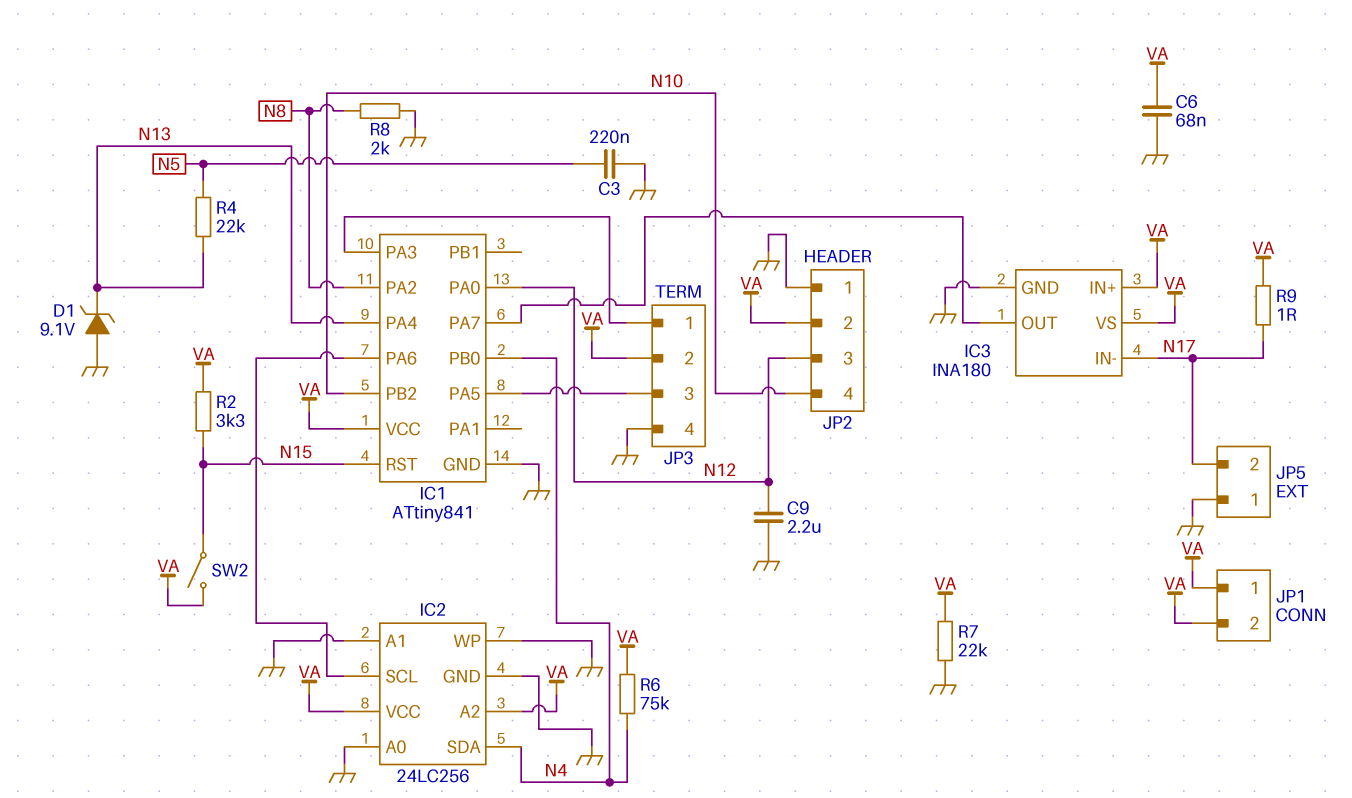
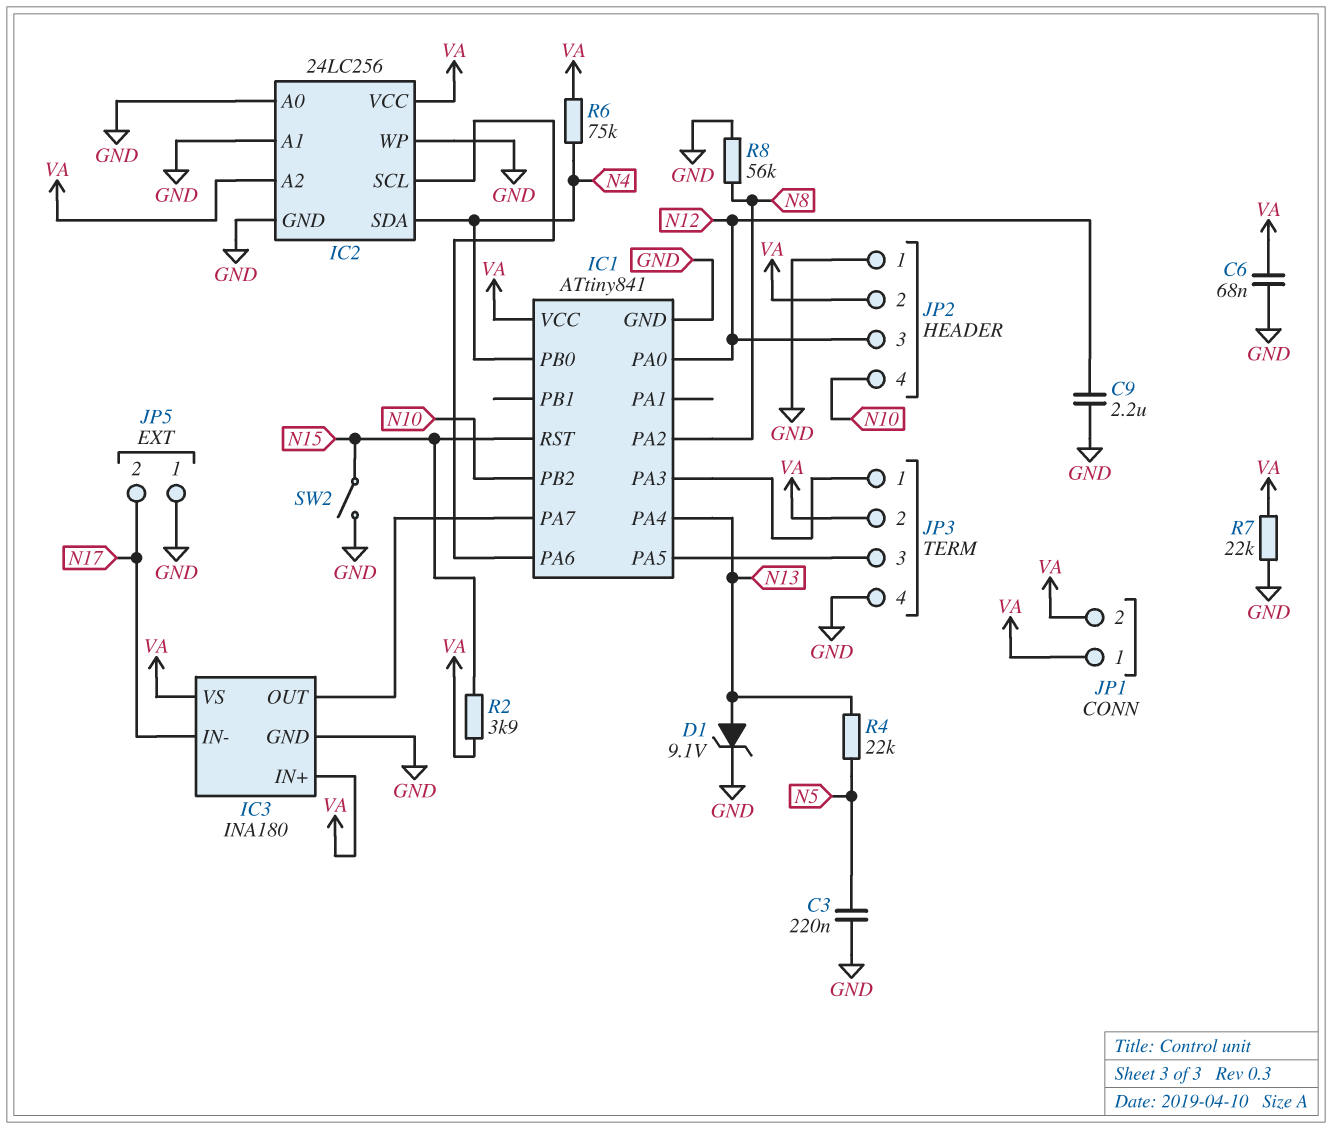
D1: zener 9.1V (A GND, K N13) -> zener 9.1V (A N13, K GND)
R2: 3.3k (N15, VA) -> 3.9k (N15, VA)
R8: 2k (GND, N8) -> 56k (GND, N8)
R9: 1 (N17, VA) -> none
SW2: switch (N15, VA) -> switch (GND, N15)

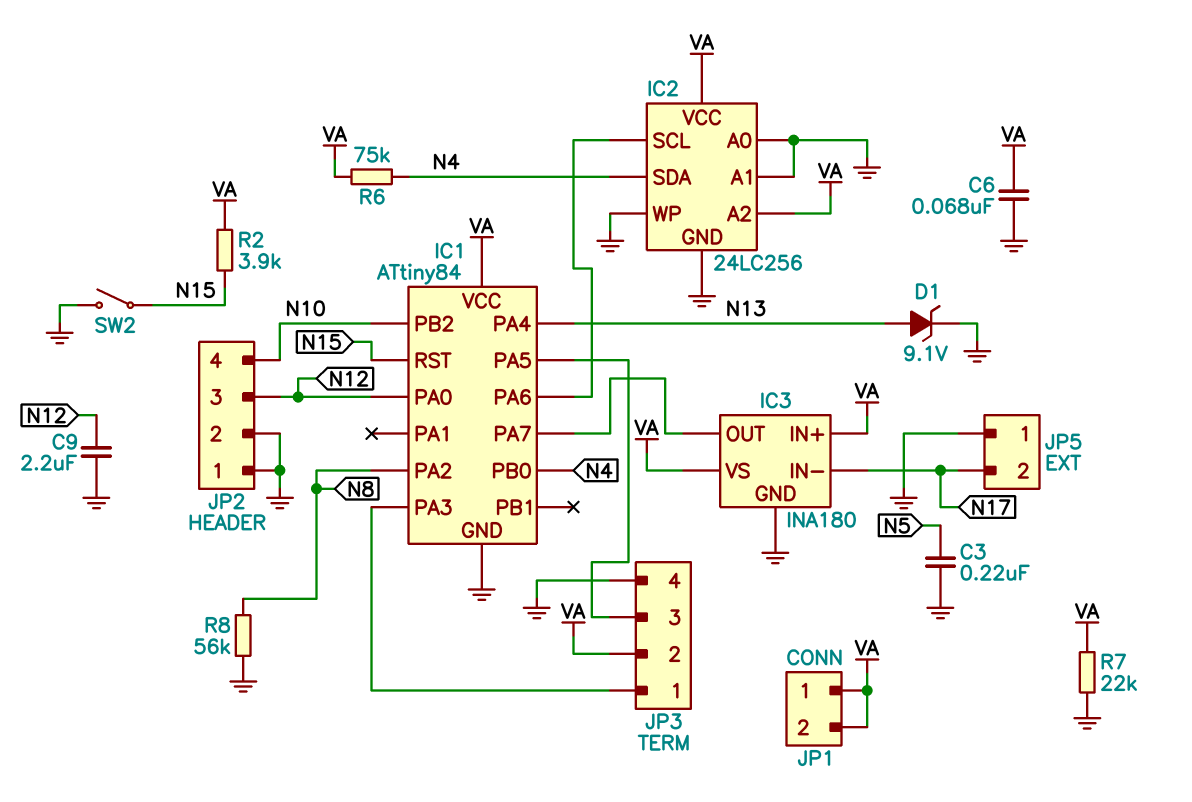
IC1: ATtiny841 -> ATtiny84
JP2 pin 2: VA -> GND
R4: 22k (N5, N13) -> none

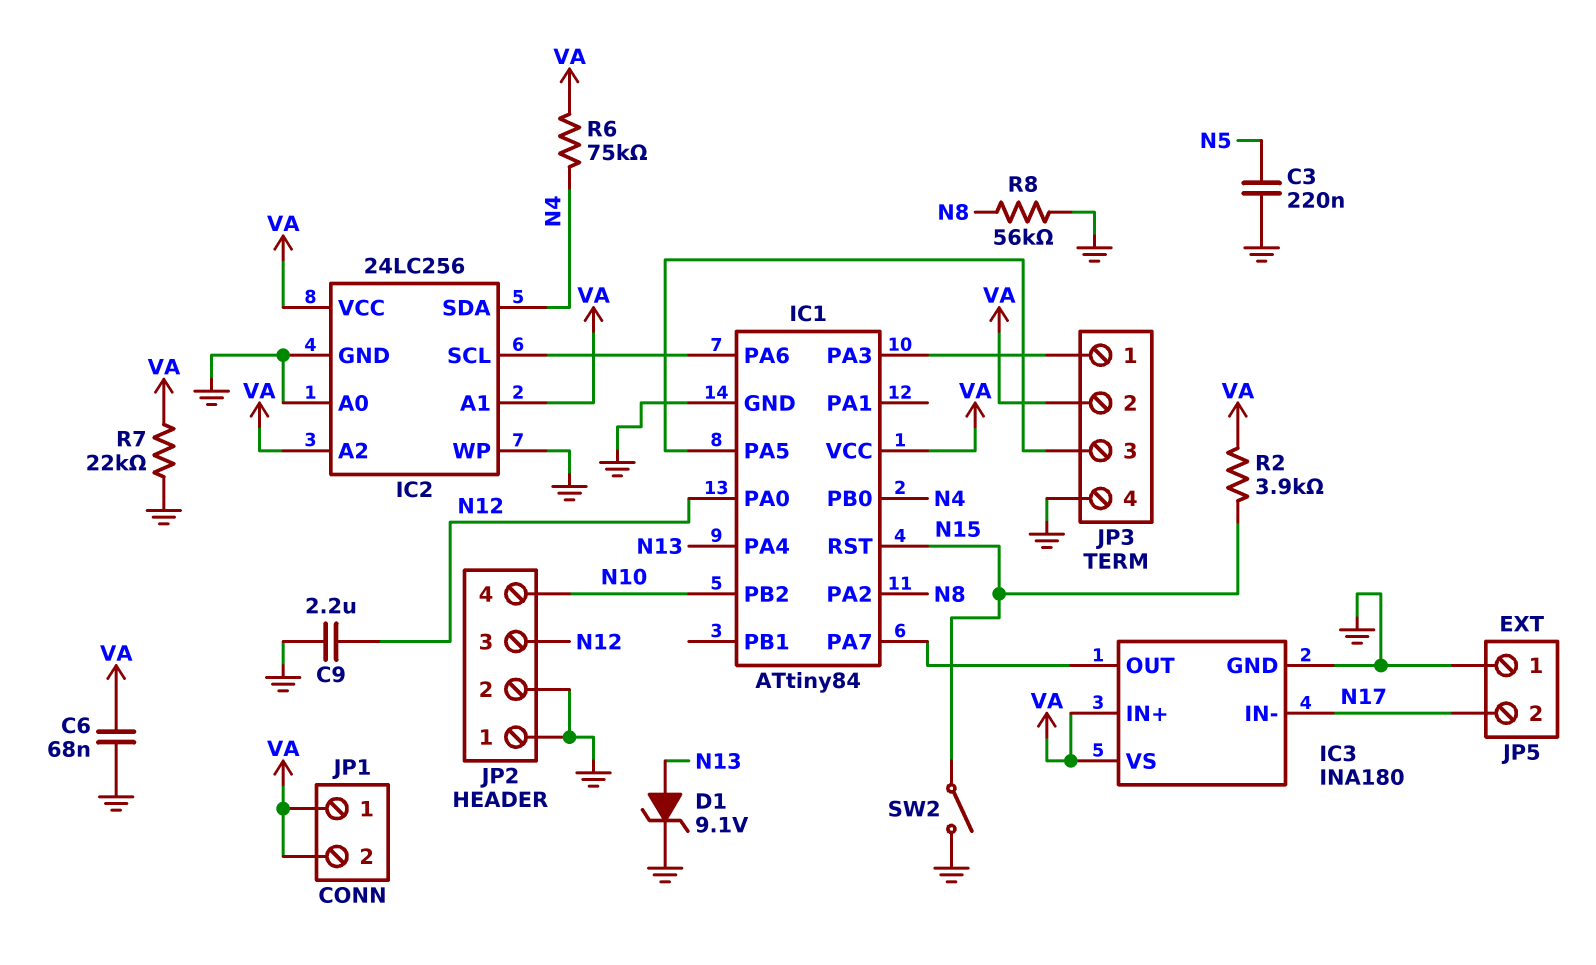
IC2 pin A1: GND -> VA

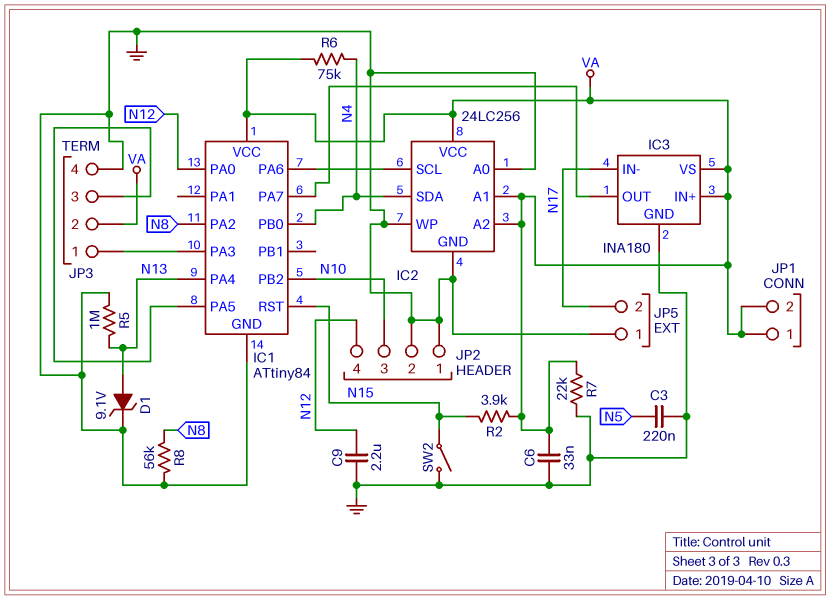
C6: 68nF (GND, VA) -> 33nF (GND, VA)
JP2 pin 3: N12 -> N10
JP2 pin 4: N10 -> N12
R5: none -> 1M (GND, N13)

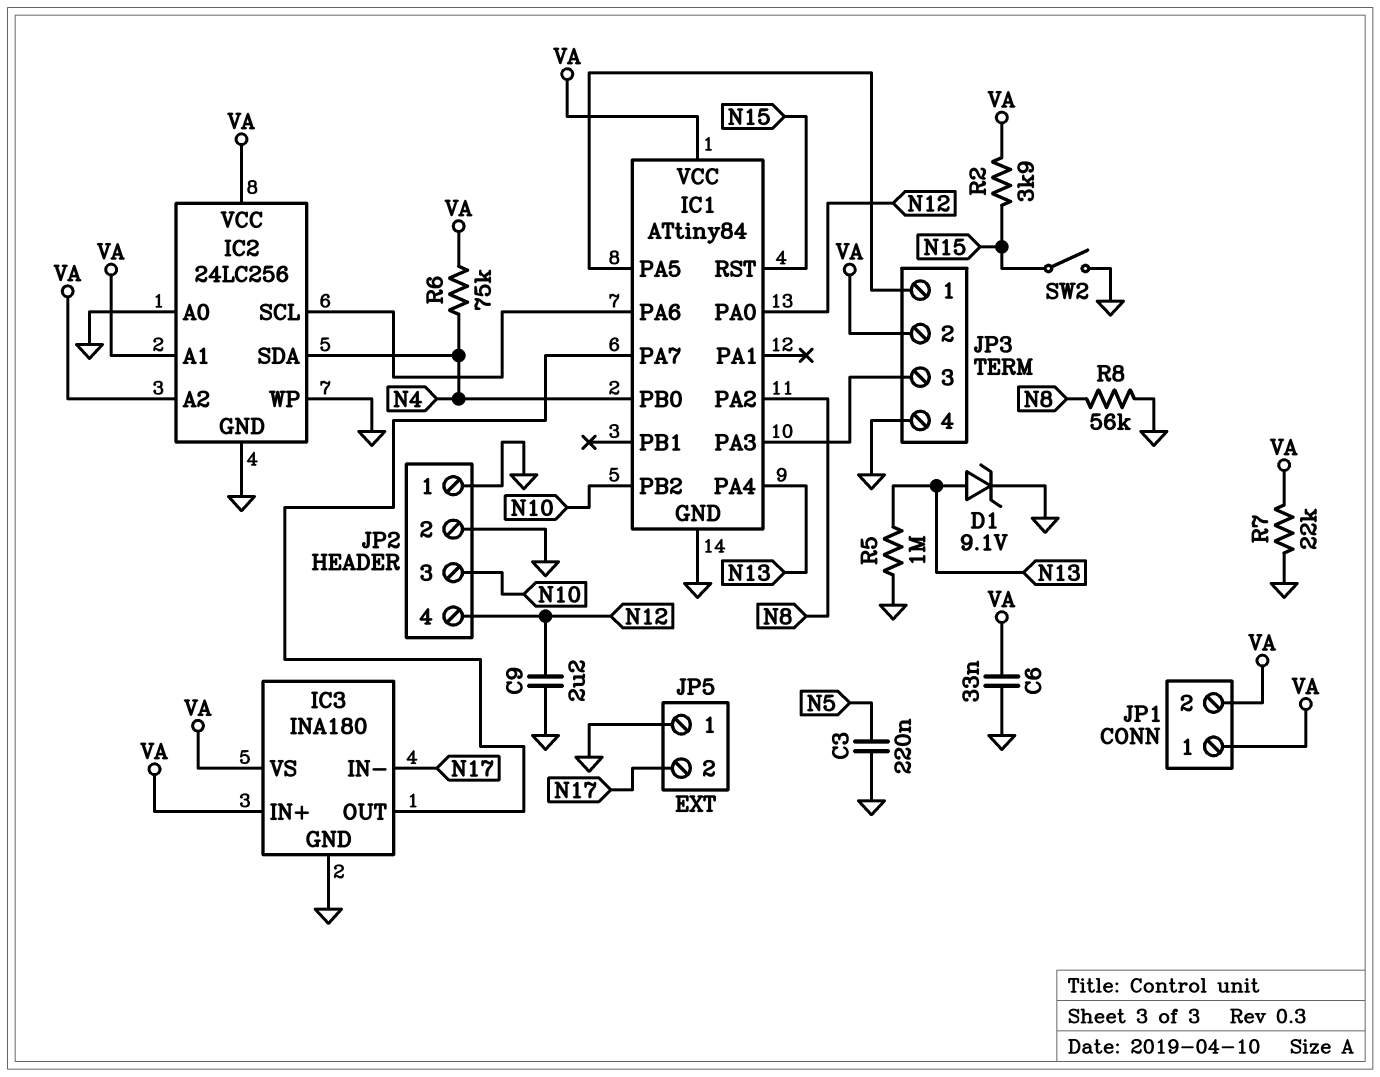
JP3 pin 1: IC1/PA3 -> IC1/PA5
JP3 pin 3: IC1/PA5 -> IC1/PA3

